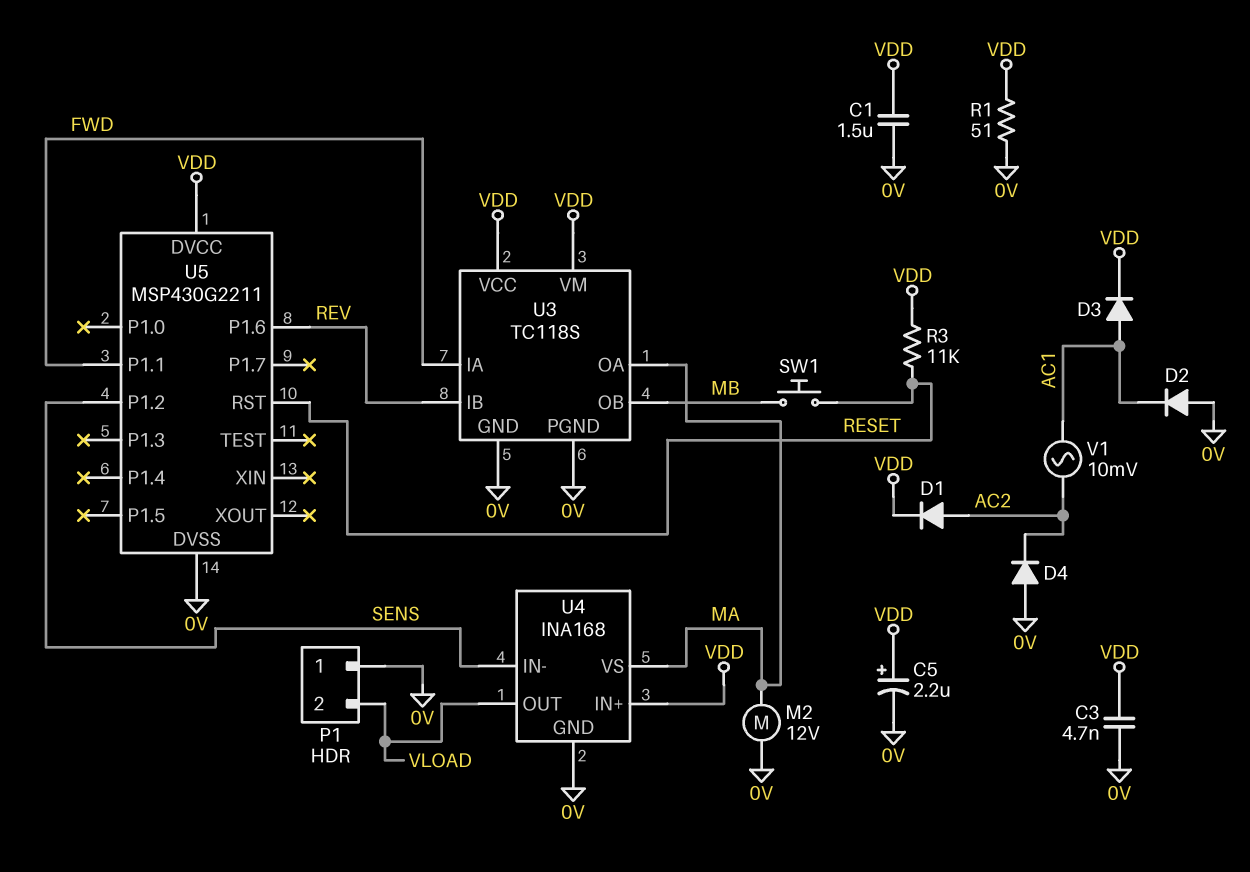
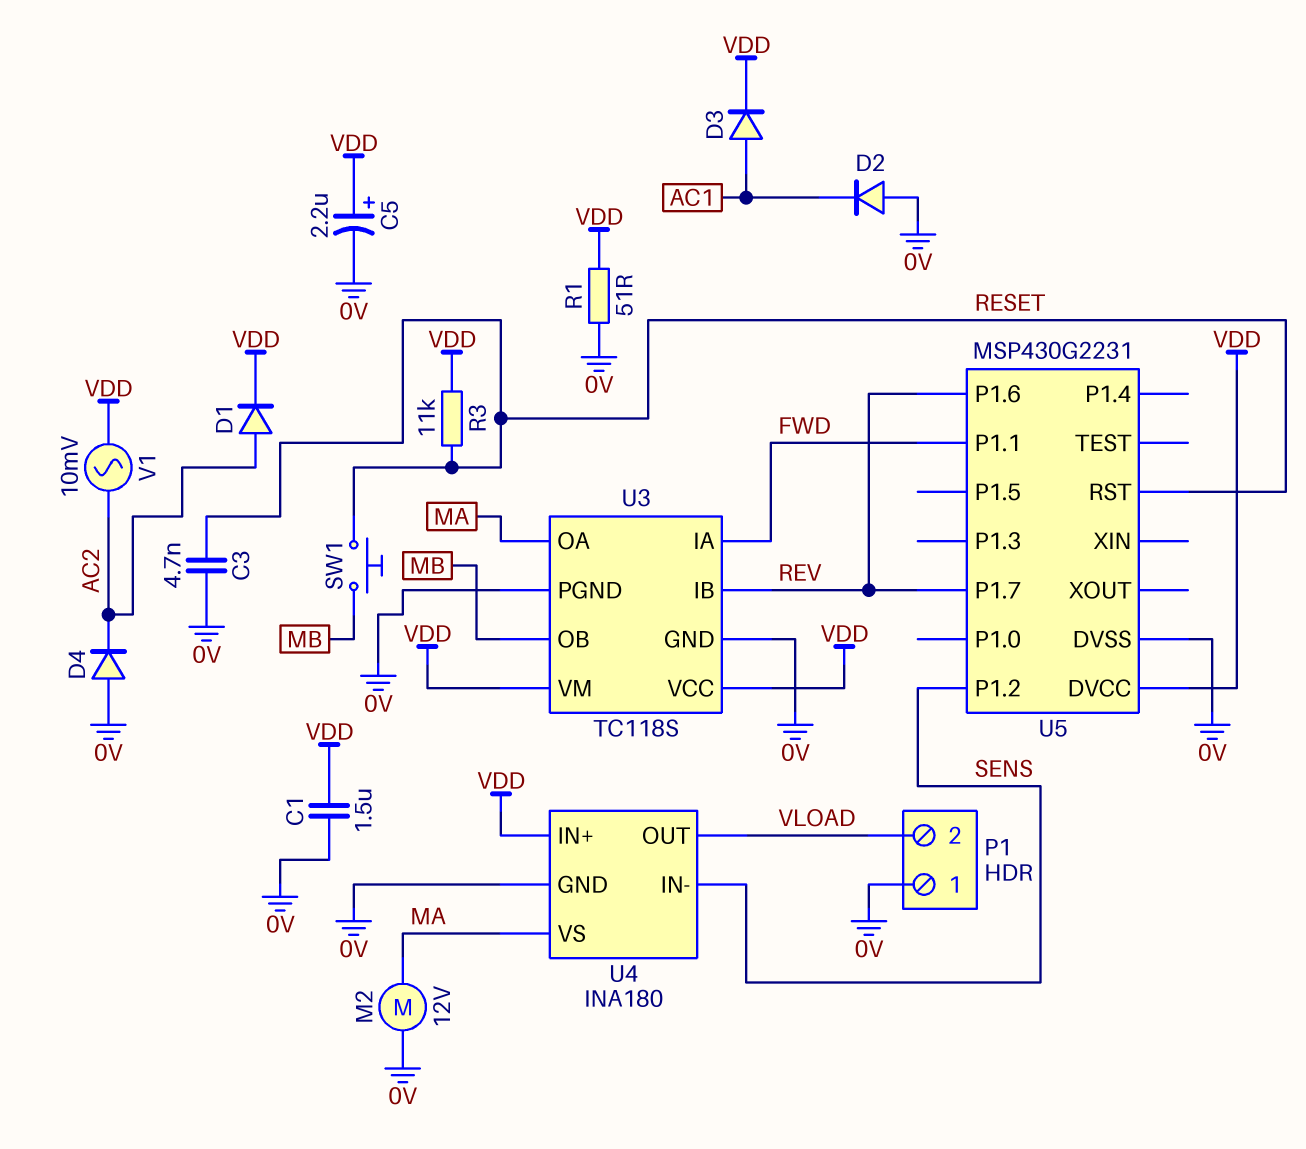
C3: 4.7nF (0V, VDD) -> 4.7nF (0V, RESET)
U4: INA168 -> INA180
U5: MSP430G2211 -> MSP430G2231
U5 pin P1.7: none -> REV
V1: AC 10mV (AC1, AC2) -> AC 10mV (AC2, VDD)

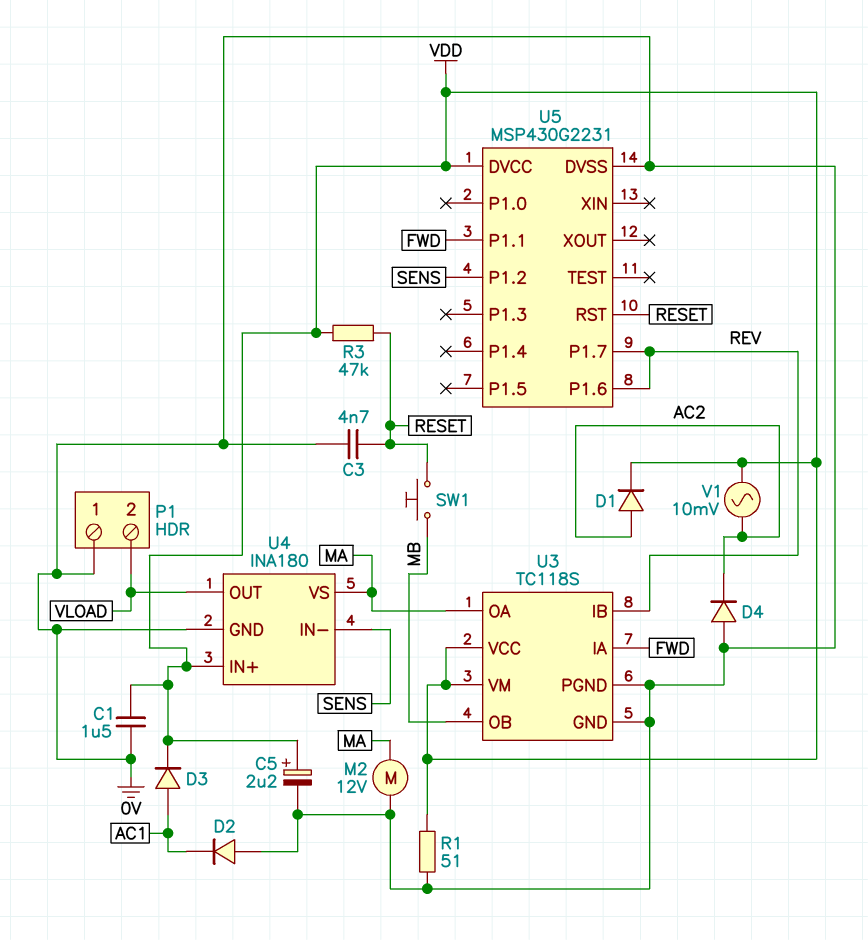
R3: 11k (RESET, VDD) -> 47k (RESET, VDD)

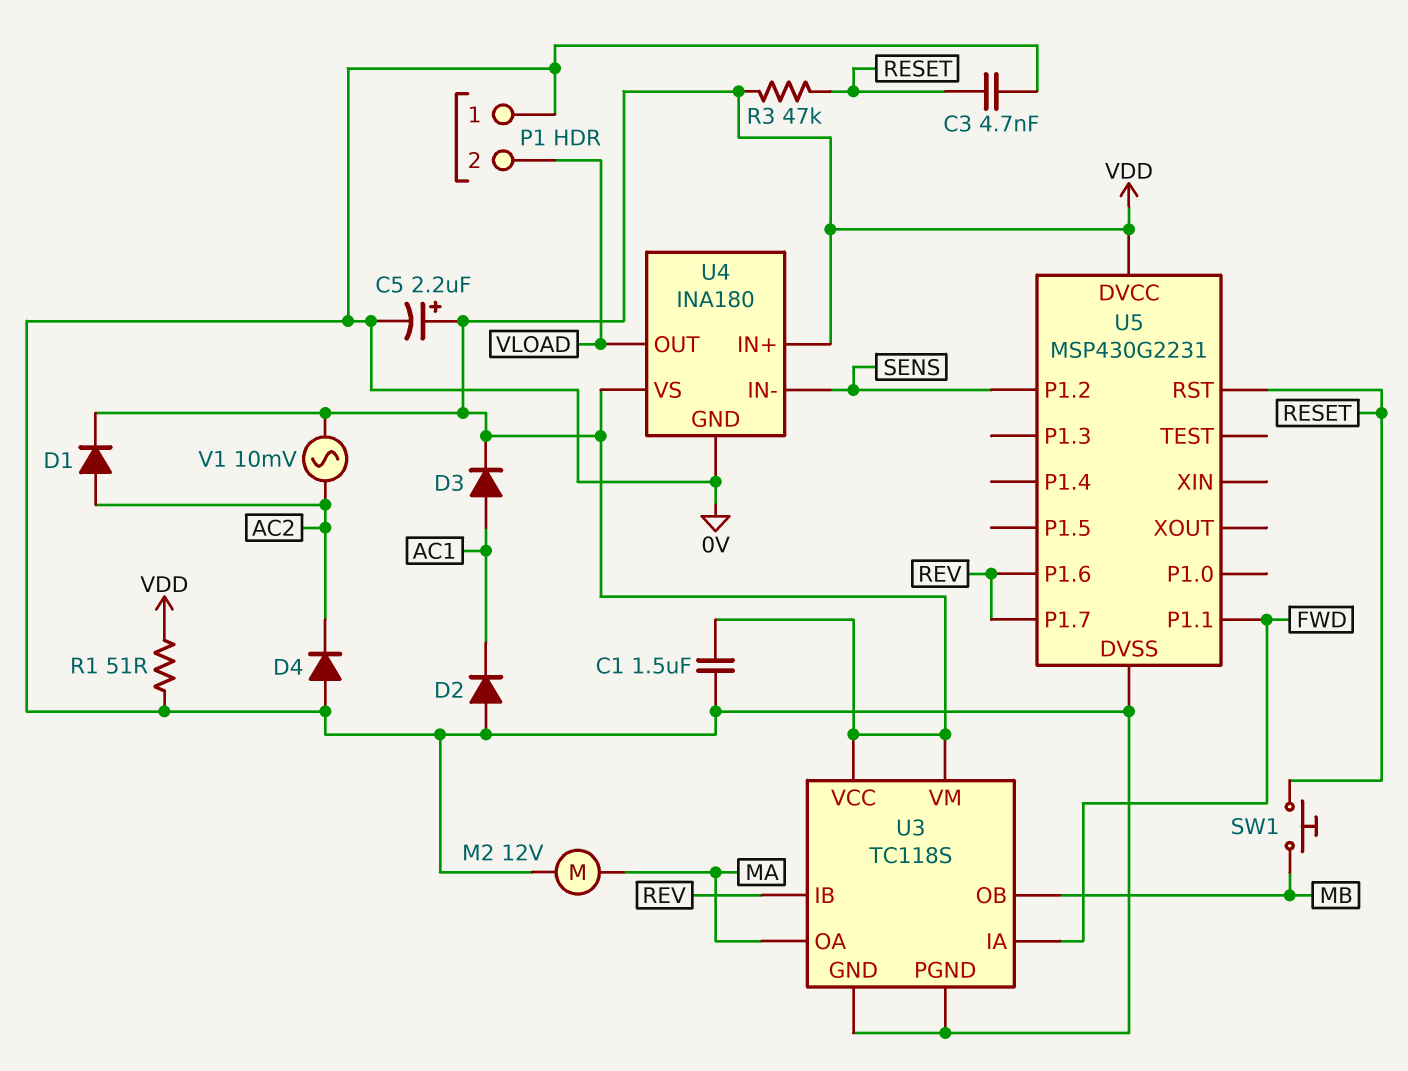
U4 pin VS: MA -> VDD

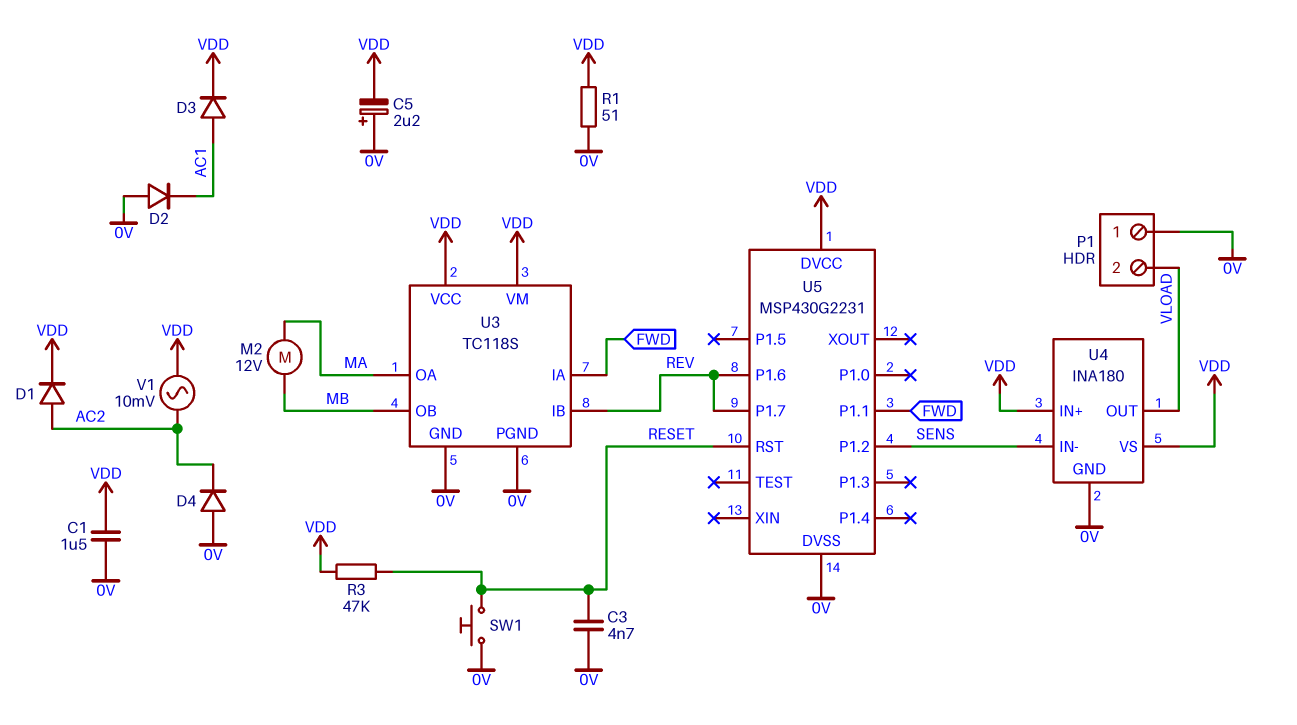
C5: 2.2uF (plus VDD, minus 0V) -> 2.2uF (plus 0V, minus VDD)
M2: motor 12V (0V, MA) -> motor 12V (MA, MB)
SW1: button (MB, RESET) -> button (0V, RESET)

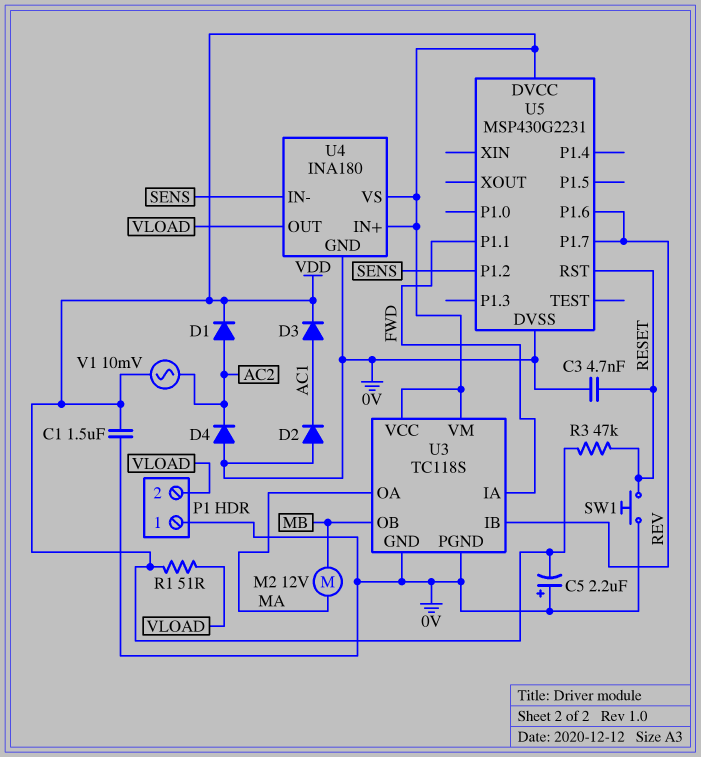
R1: 51 (0V, VDD) -> 51 (VDD, VLOAD)

